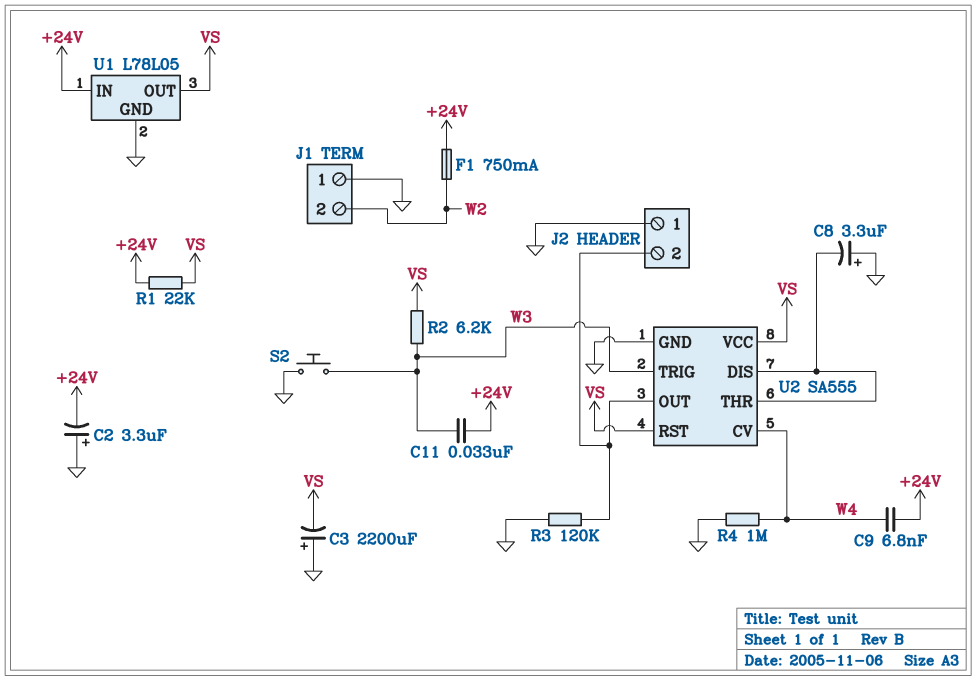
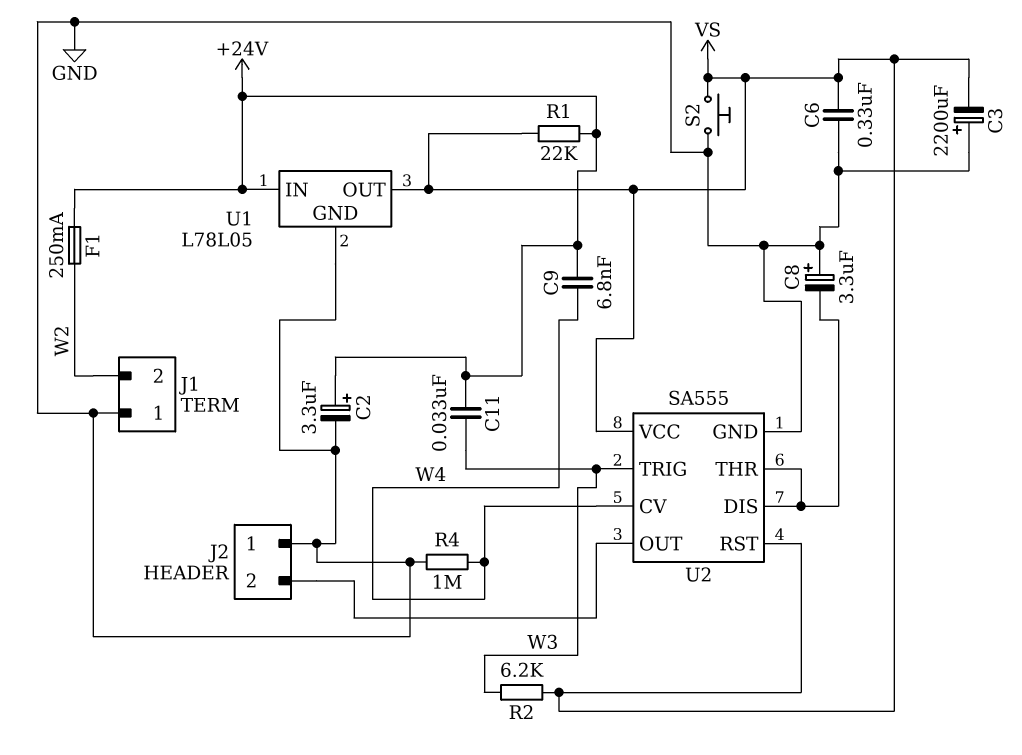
C2: 3.3uF (plus GND, minus +24V) -> 3.3uF (plus +24V, minus GND)
C6: none -> 330nF (GND, VS)
F1: 750mA (+24V, W2) -> 250mA (+24V, W2)
R3: 120k (GND, J2/2) -> none
S2: button (GND, W3) -> button (GND, VS)

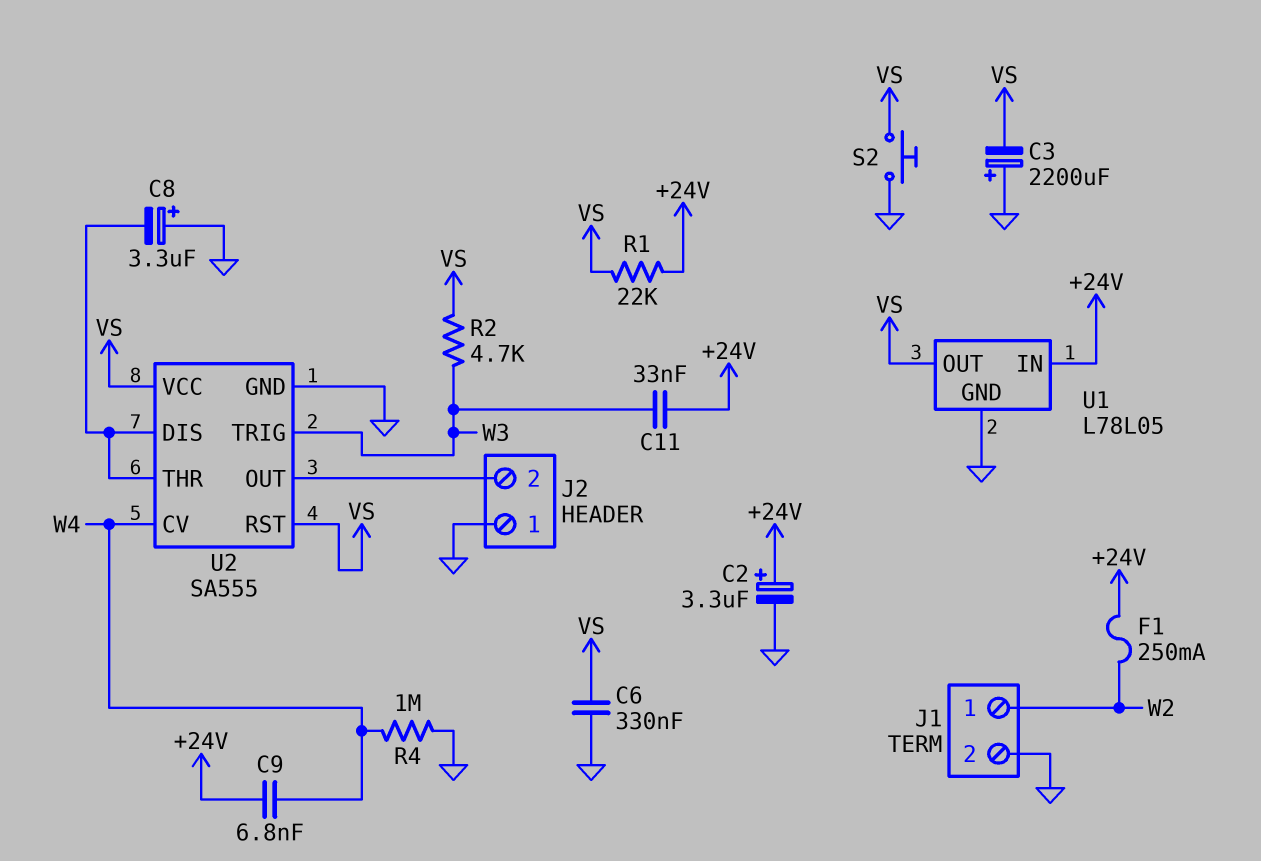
J1 pin 1: GND -> W2
J1 pin 2: W2 -> GND
R2: 6.2k (VS, W3) -> 4.7k (VS, W3)

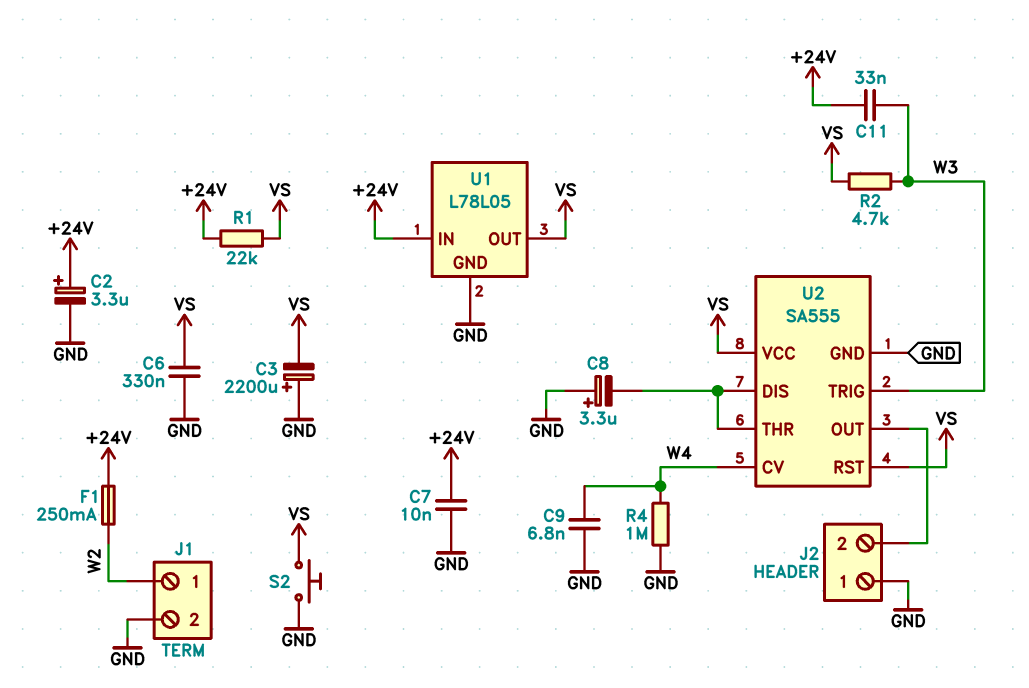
C7: none -> 10nF (+24V, GND)
C9: 6.8nF (+24V, W4) -> 6.8nF (GND, W4)

